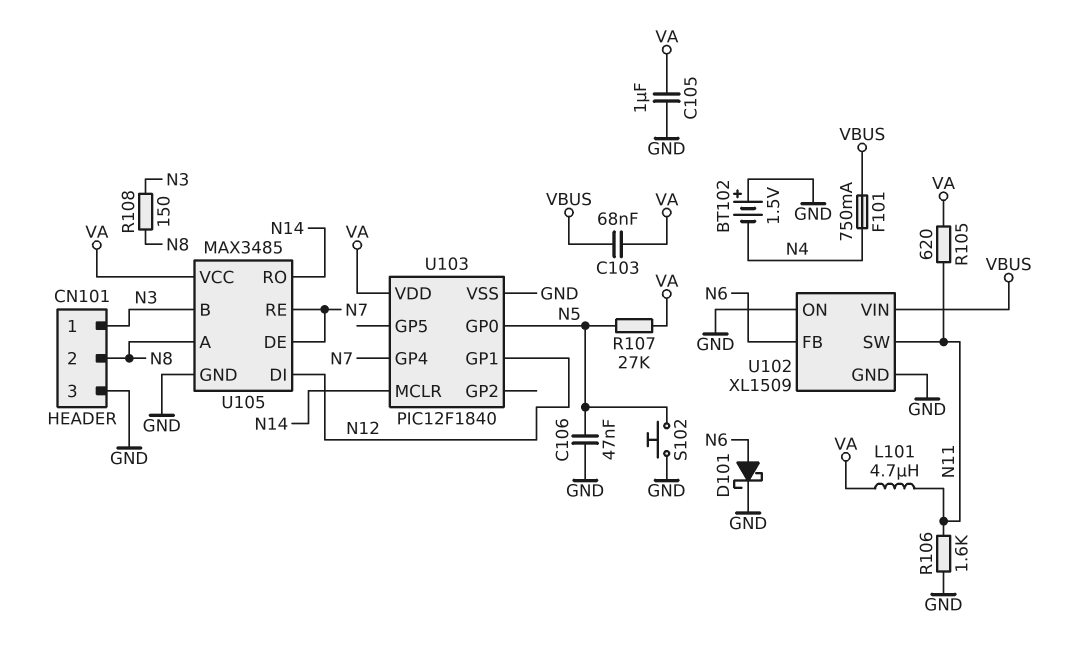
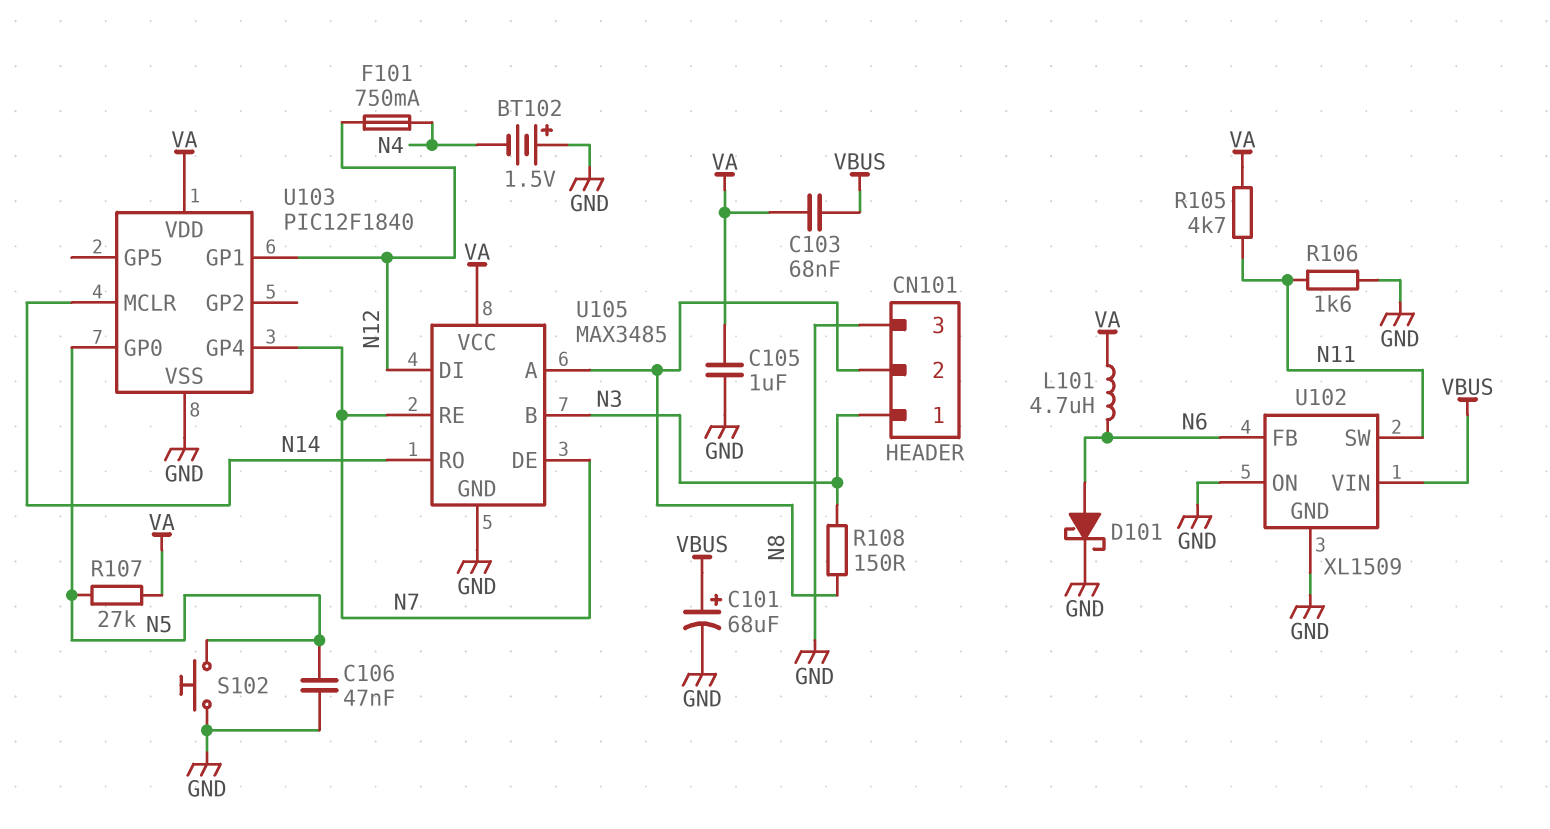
C101: none -> 68uF (plus VBUS, minus GND)
F101: 750mA (N4, VBUS) -> 750mA (N4, N12)
L101: 4.7uH (N11, VA) -> 4.7uH (N6, VA)
R105: 620 (N11, VA) -> 4.7k (N11, VA)

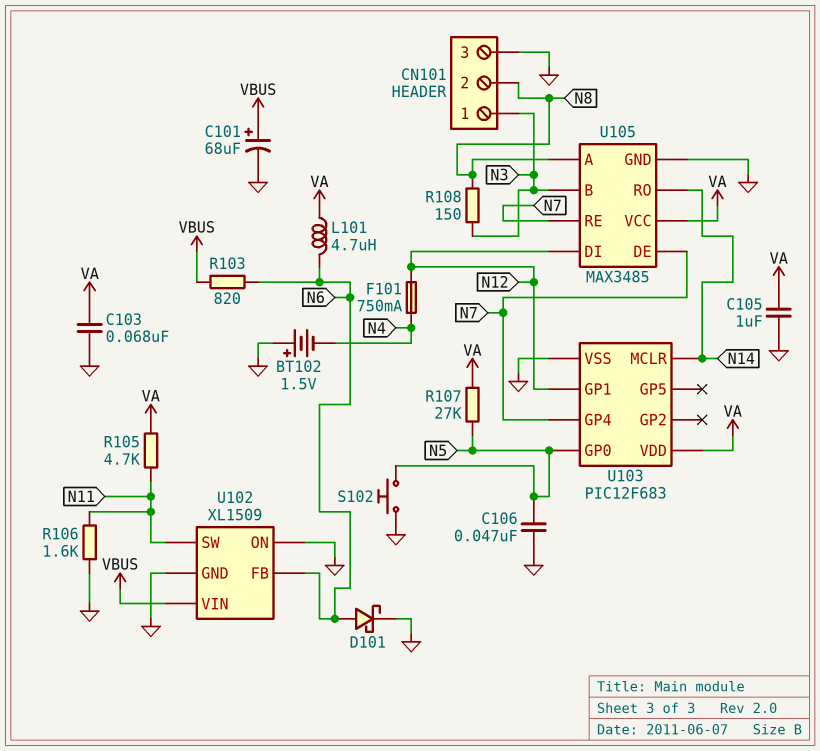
C103: 68nF (VA, VBUS) -> 68nF (GND, VA)
R103: none -> 820 (N6, VBUS)
U103: PIC12F1840 -> PIC12F683

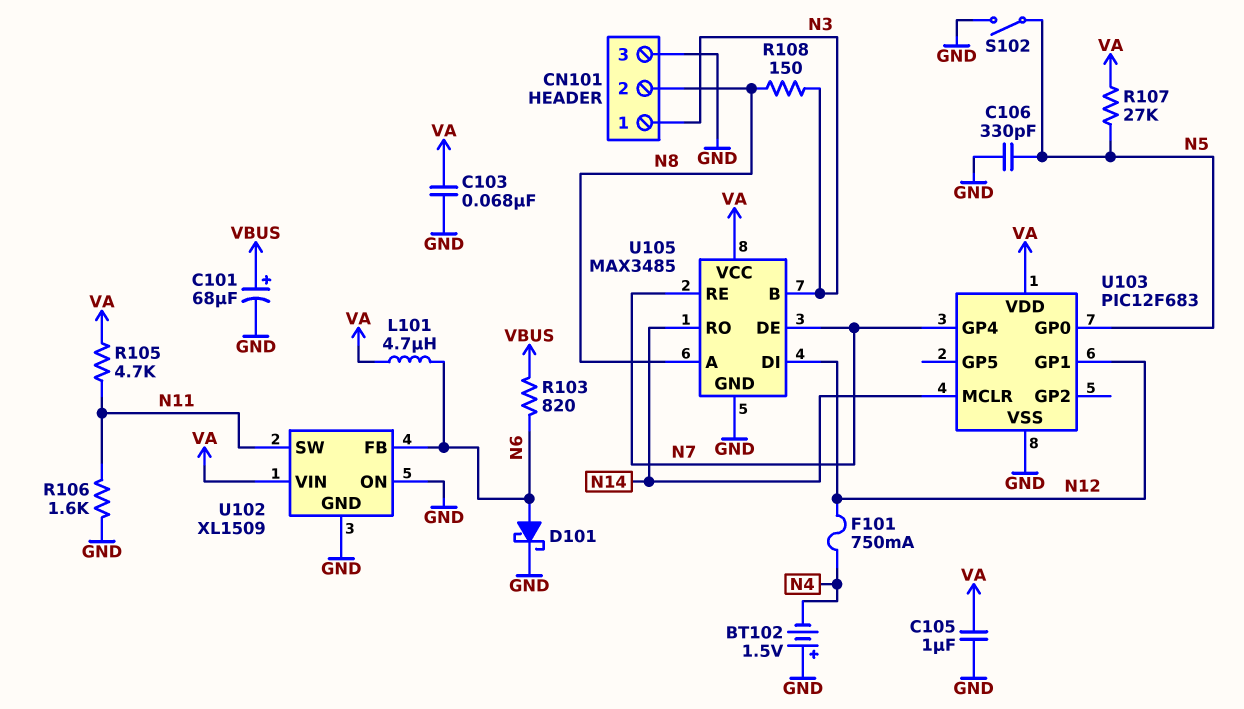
C106: 47nF (GND, N5) -> 330pF (GND, N5)
S102: button (GND, N5) -> switch (GND, N5)
U102 pin VIN: VBUS -> VA

